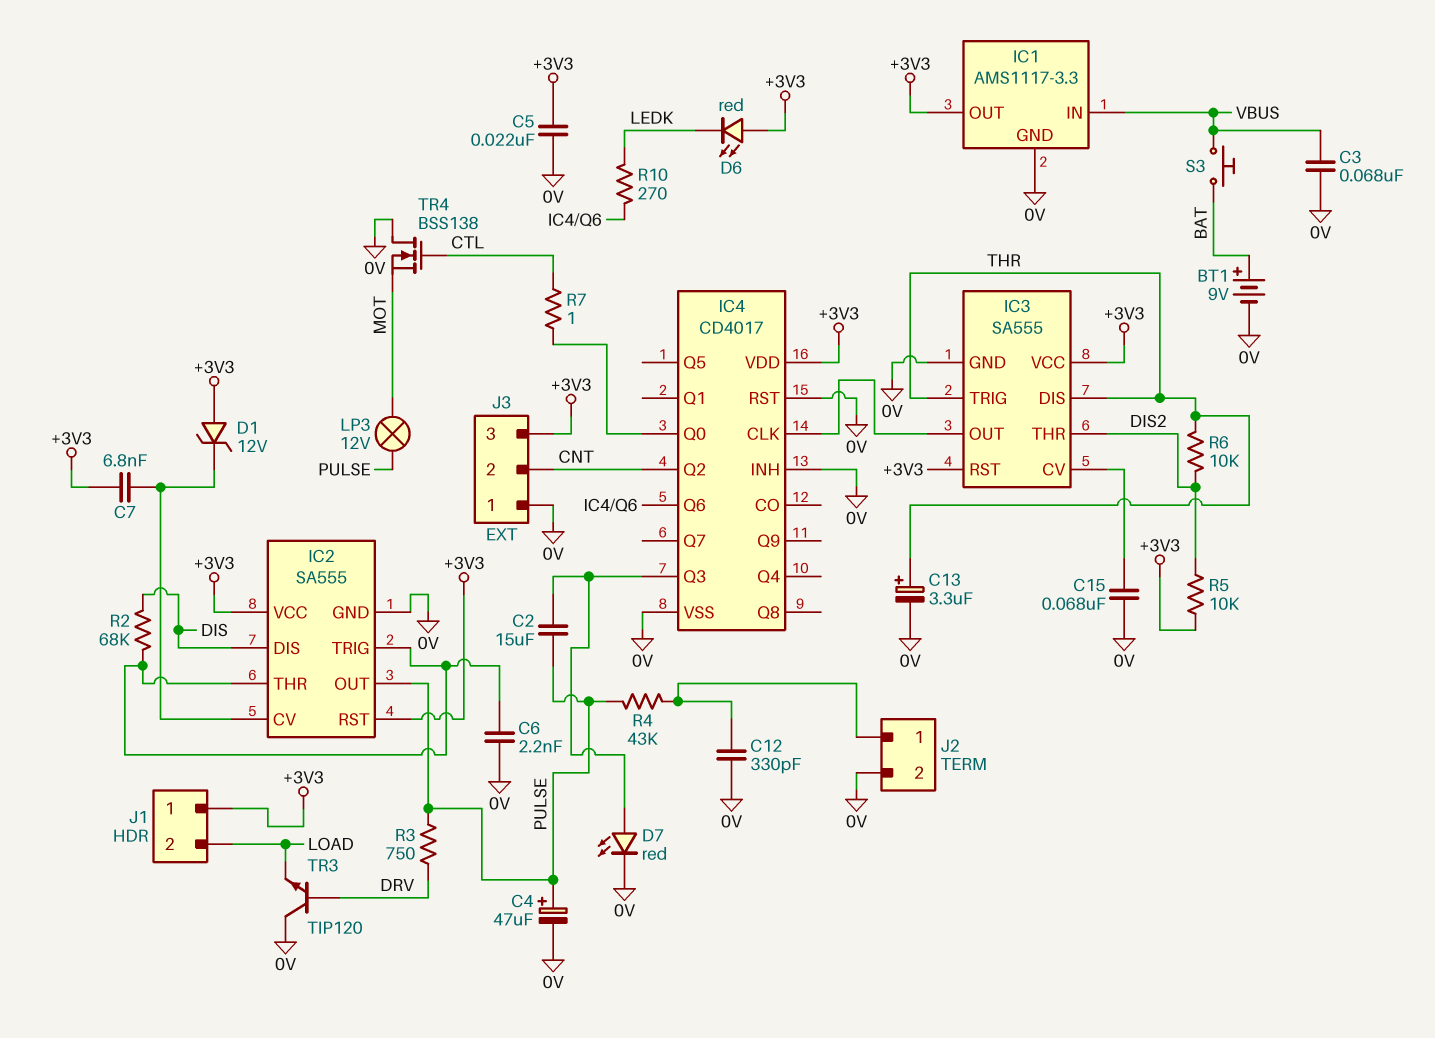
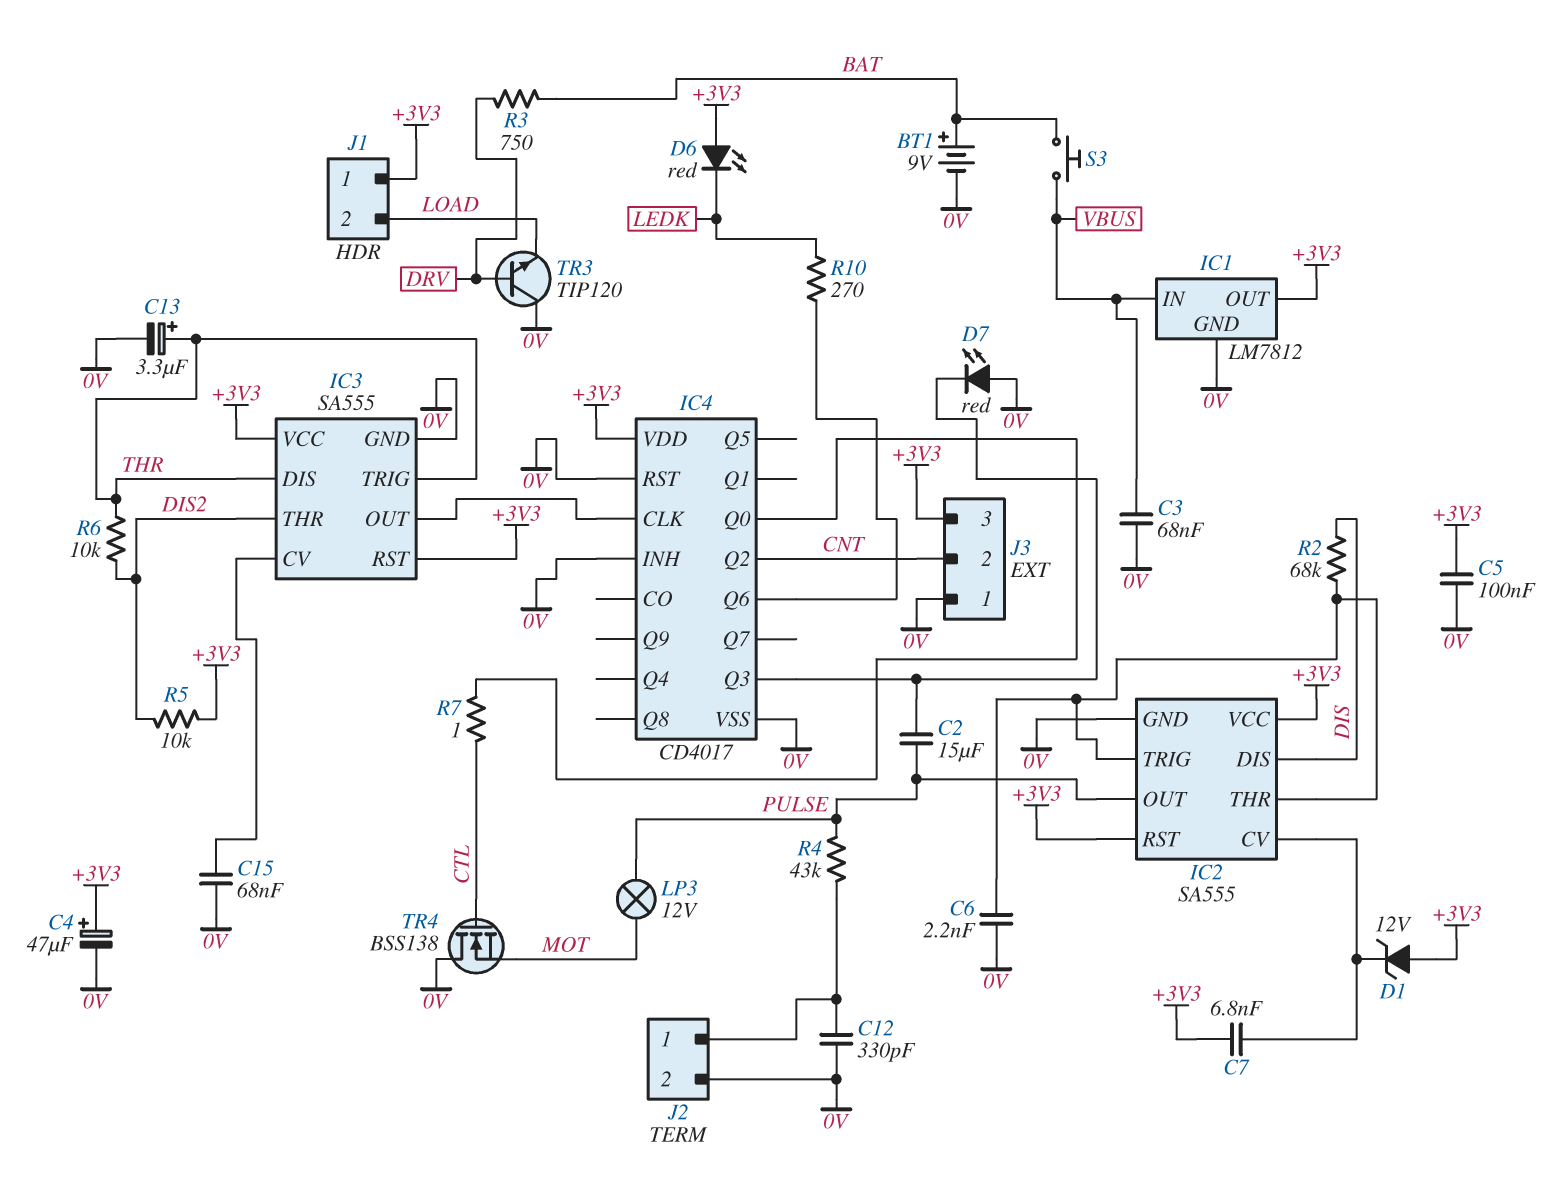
C4: 47uF (plus PULSE, minus 0V) -> 47uF (plus +3V3, minus 0V)
C5: 22nF (+3V3, 0V) -> 100nF (+3V3, 0V)
D7: LED red (A IC4/Q3, K 0V) -> LED red (A 0V, K IC4/Q3)
IC1: AMS1117-3.3 -> LM7812
R3: 750 (DRV, PULSE) -> 750 (BAT, DRV)

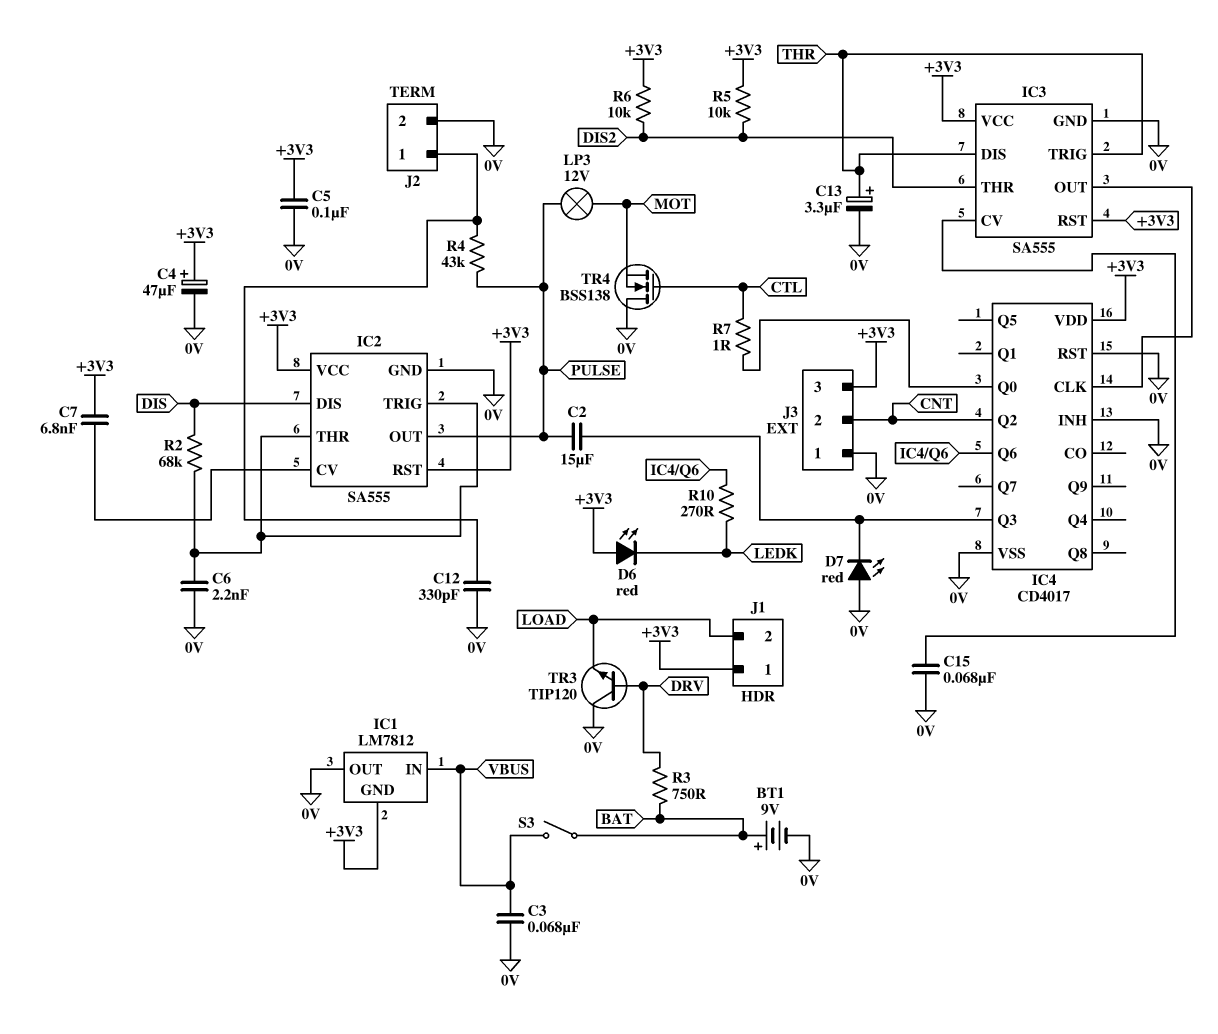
D1: zener 12V (A +3V3, K IC2/CV) -> none
IC1 pin GND: 0V -> +3V3
IC1 pin OUT: +3V3 -> 0V
R6: 10k (DIS2, THR) -> 10k (+3V3, DIS2)
S3: button (BAT, VBUS) -> switch (BAT, VBUS)

